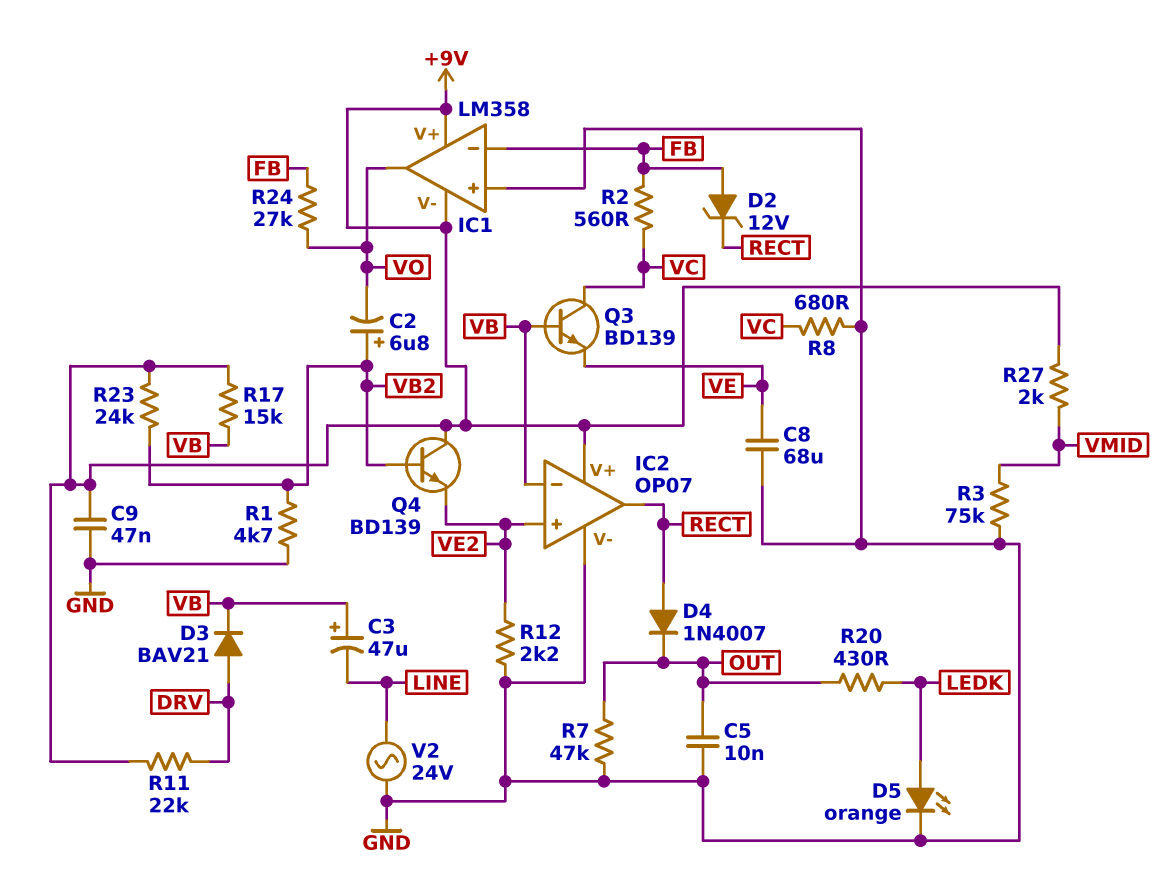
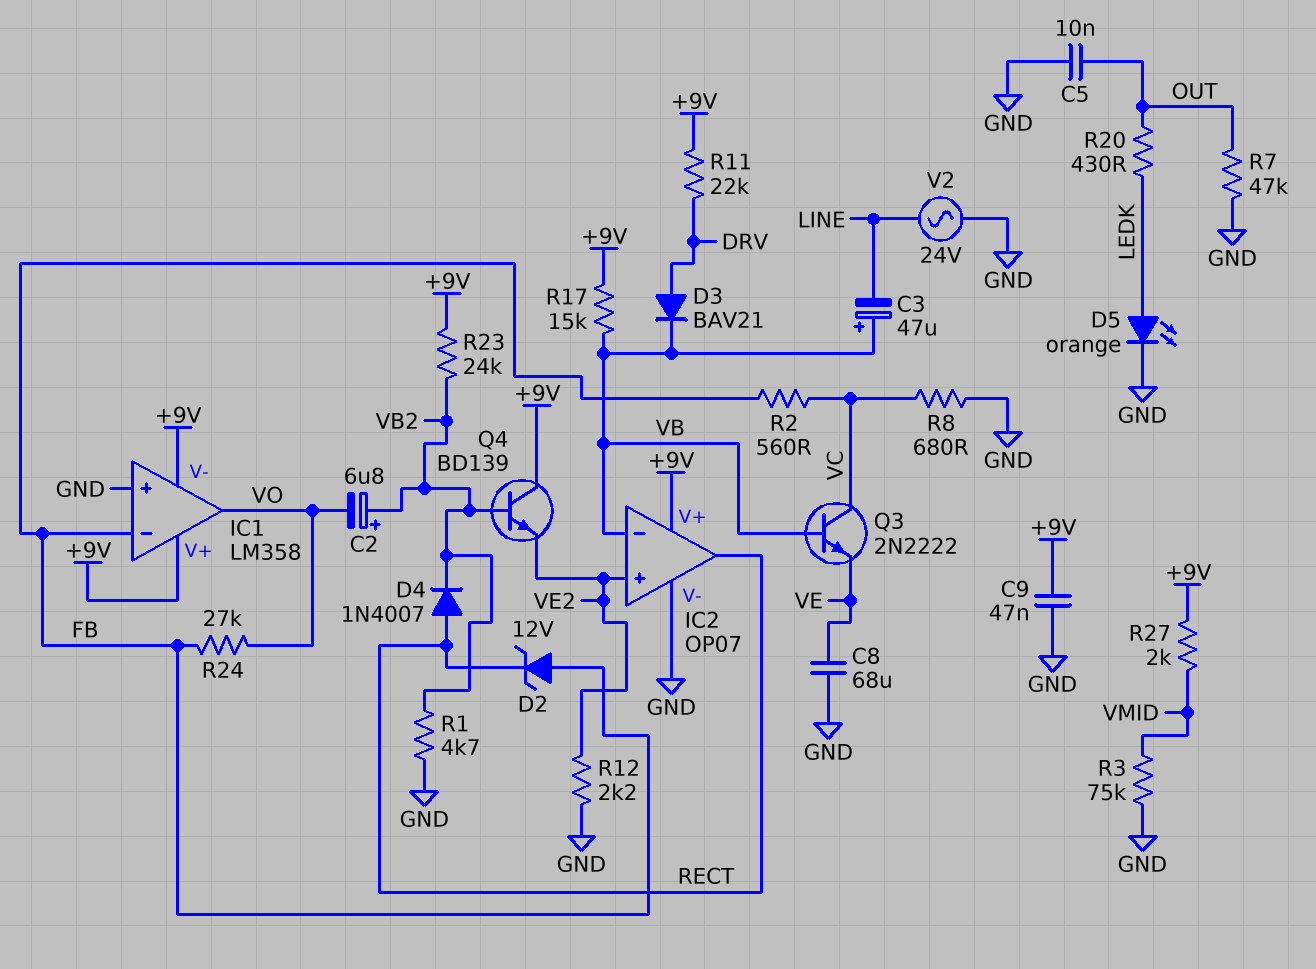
D4: diode 1N4007 (A RECT, K OUT) -> diode 1N4007 (A RECT, K VB2)
Q3: NPN BD139 (B VB, C VC, E VE) -> NPN 2N2222 (B VB, C VC, E VE)

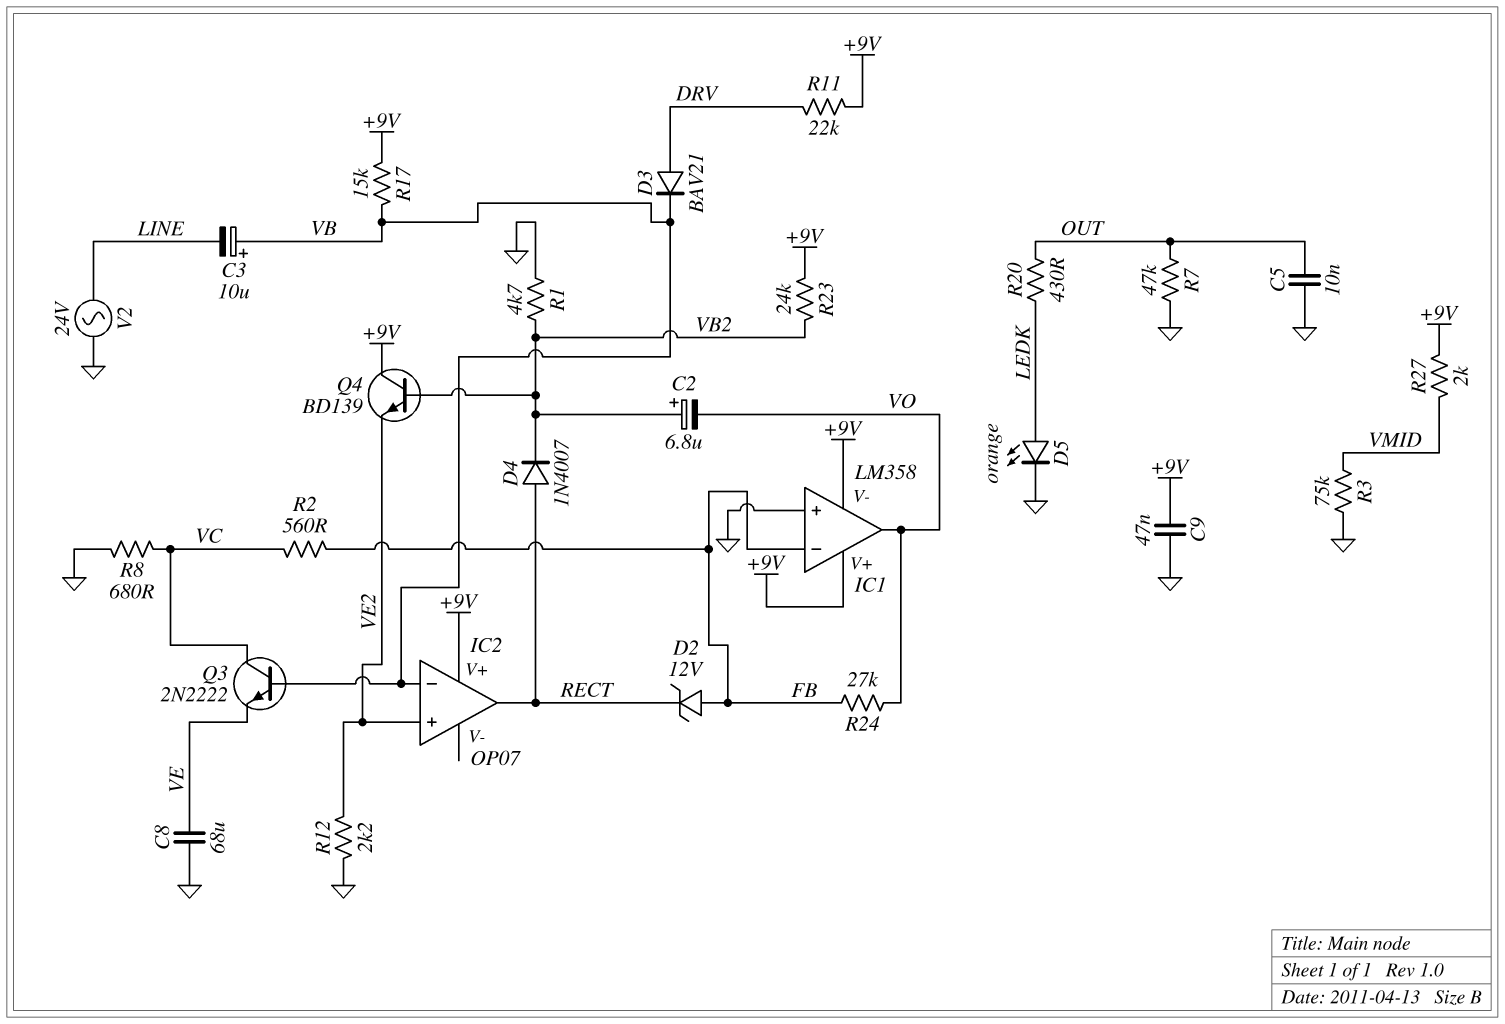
C3: 47uF (plus VB, minus LINE) -> 10uF (plus VB, minus LINE)
IC2 pin V-: GND -> none

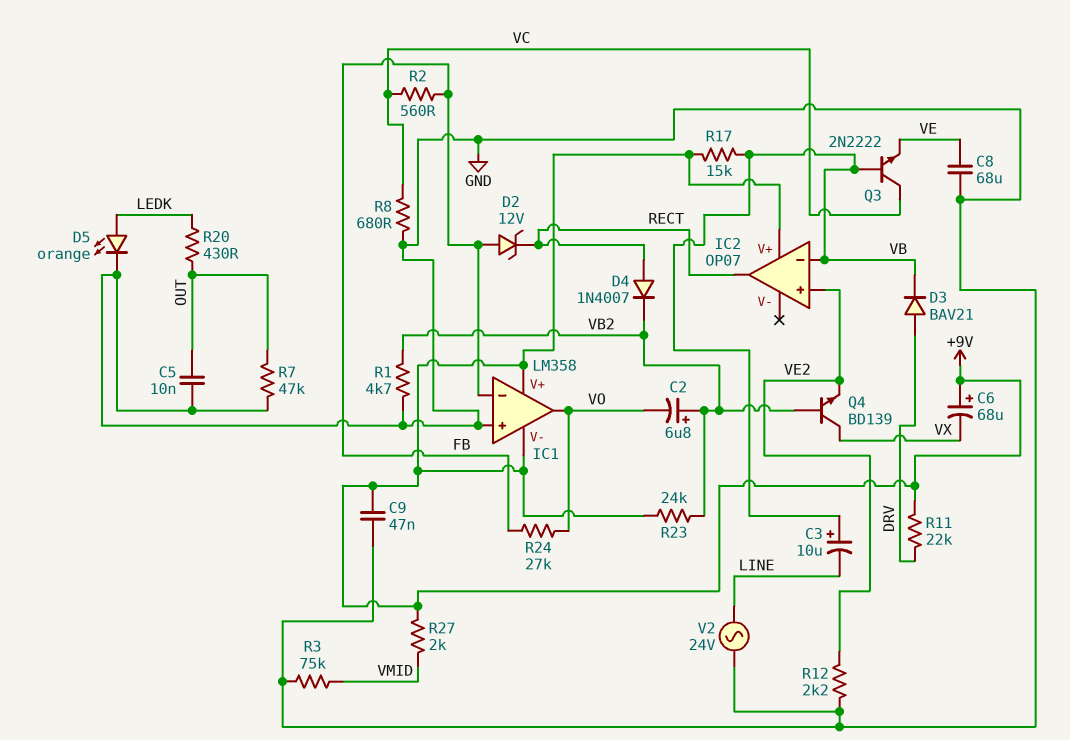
C6: none -> 68uF (plus +9V, minus VX)
Q4: NPN BD139 (B VB2, C +9V, E VE2) -> NPN BD139 (B VB2, C VX, E VE2)

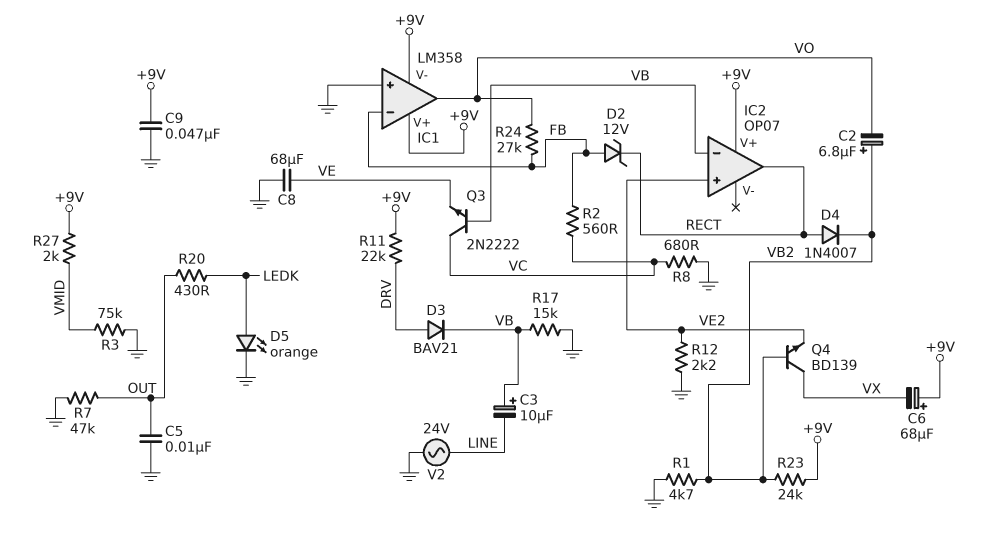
R17: 15k (+9V, VB) -> 15k (GND, VB)

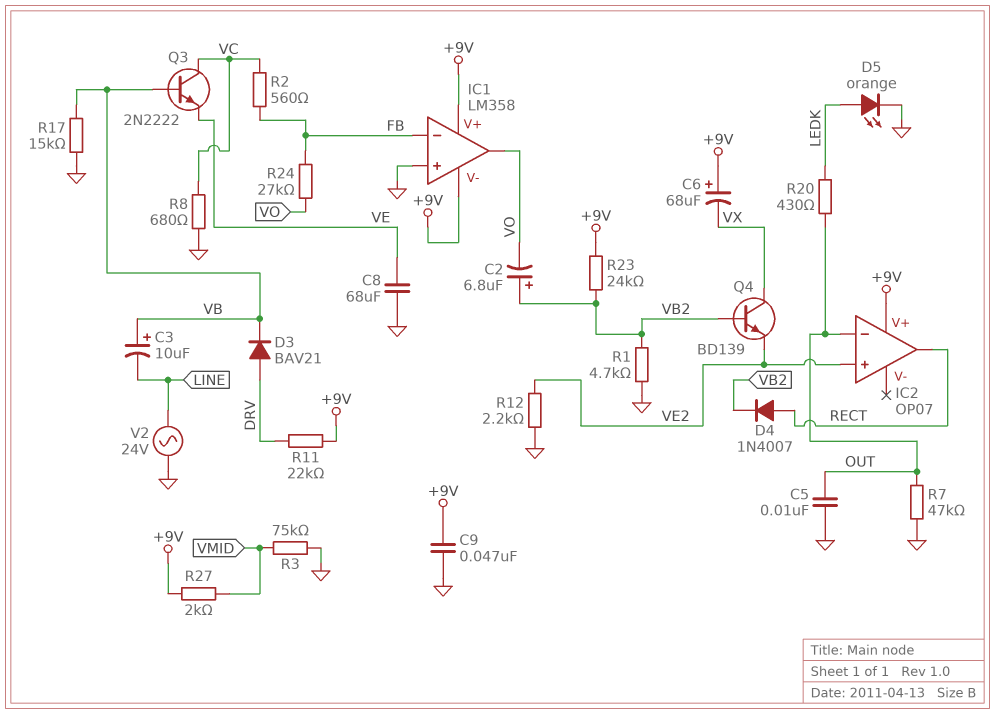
D2: zener 12V (A FB, K RECT) -> none
IC2 pin in-: VB -> OUT

